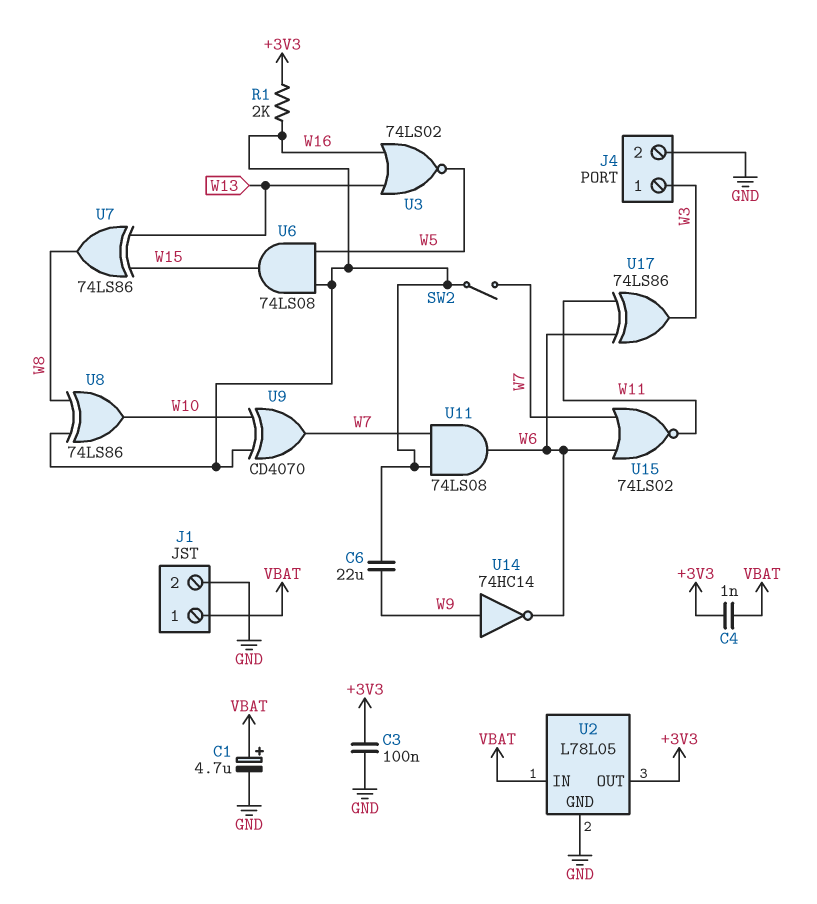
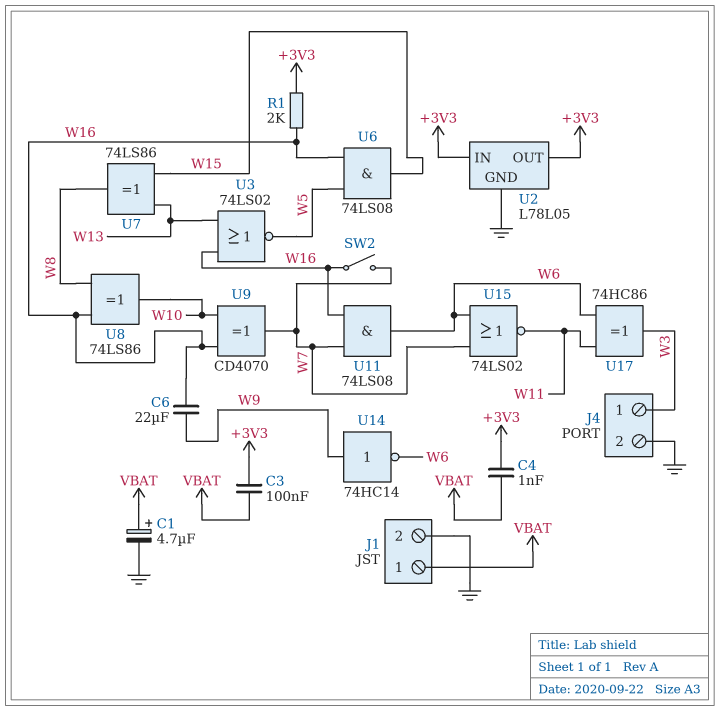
C3: 100nF (+3V3, GND) -> 100nF (+3V3, VBAT)
U2 pin IN: VBAT -> +3V3
U17: XOR 74LS86 (in W6, in W11, out W3) -> XOR 74HC86 (in W6, in W11, out W3)

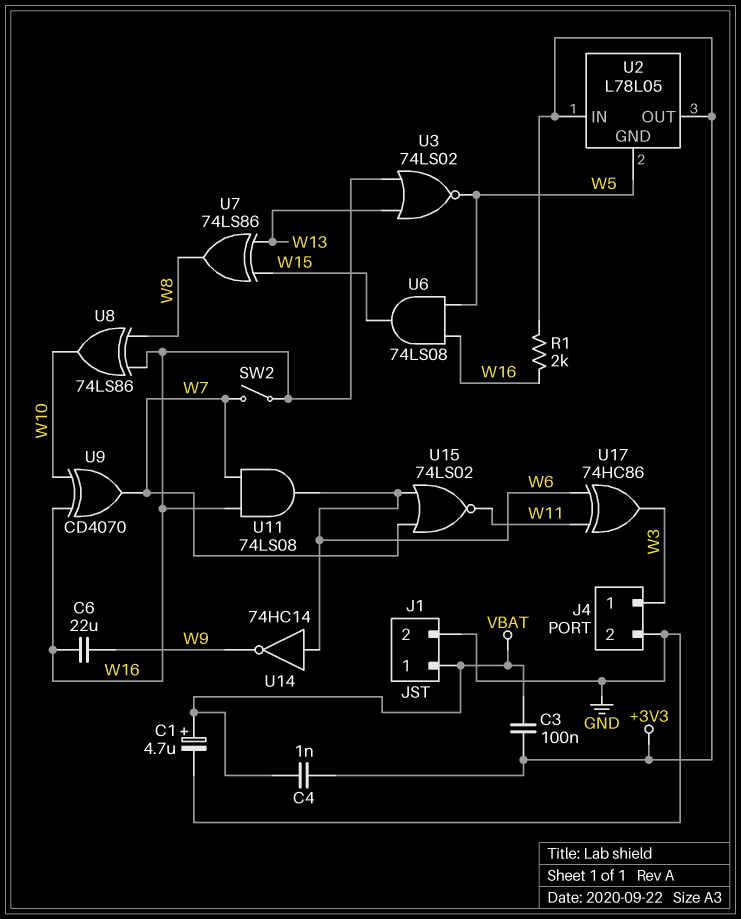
U2 pin GND: GND -> W5
U14: NOT 74HC14 (in W9, out W6) -> NOT 74HC14 (in W6, out W9)

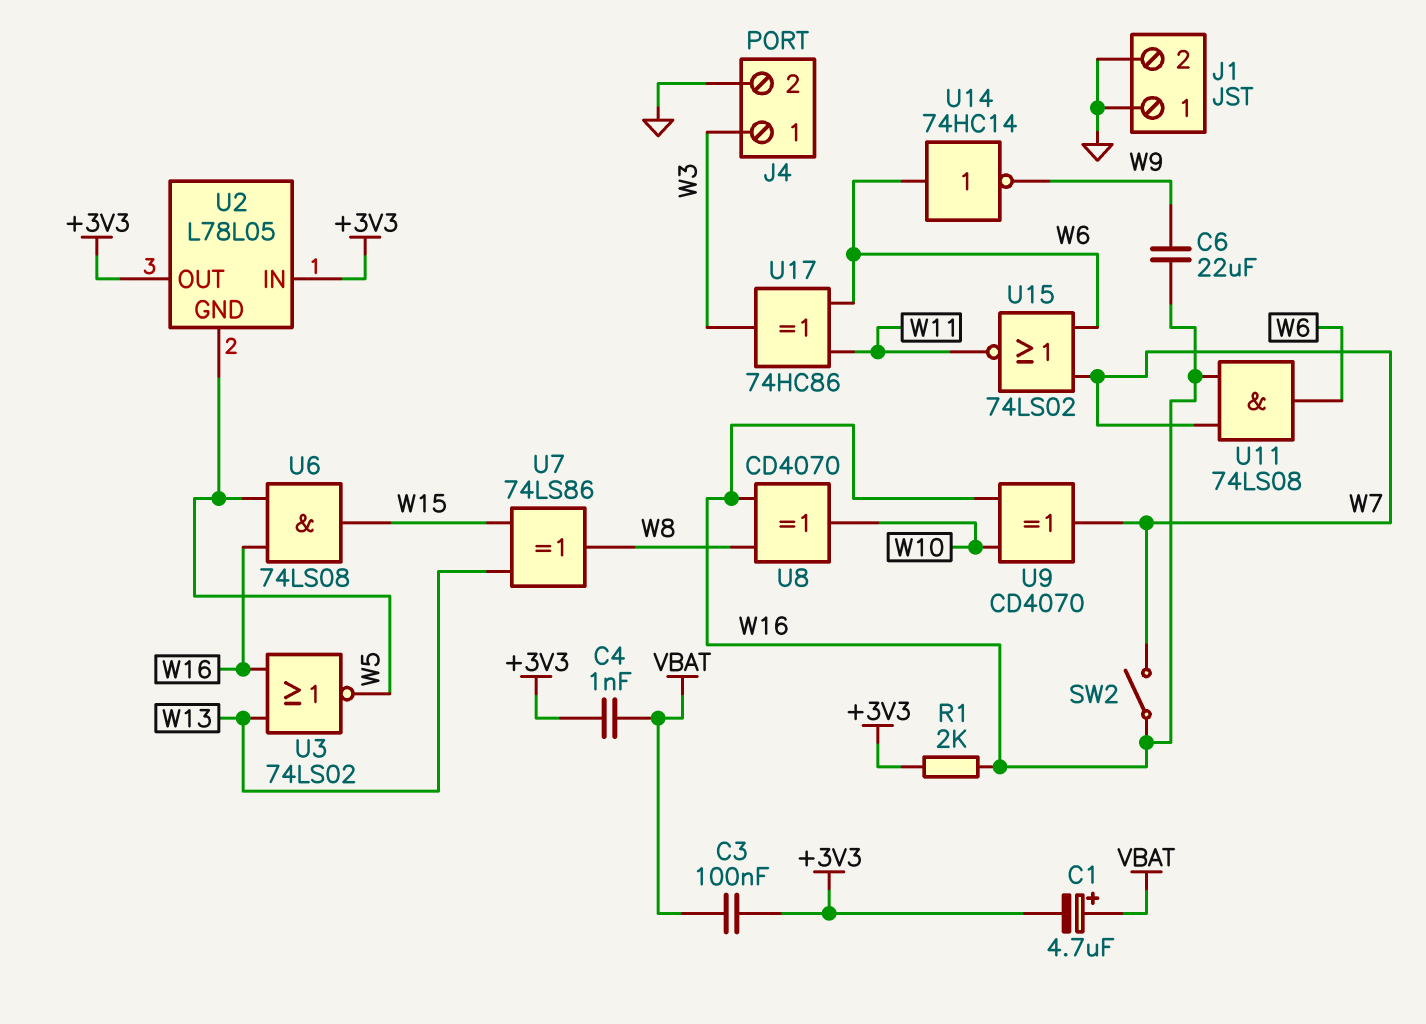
C1: 4.7uF (plus VBAT, minus GND) -> 4.7uF (plus VBAT, minus +3V3)
J1 pin 1: VBAT -> GND
U8: XOR 74LS86 (in W8, in W16, out W10) -> XOR CD4070 (in W8, in W16, out W10)

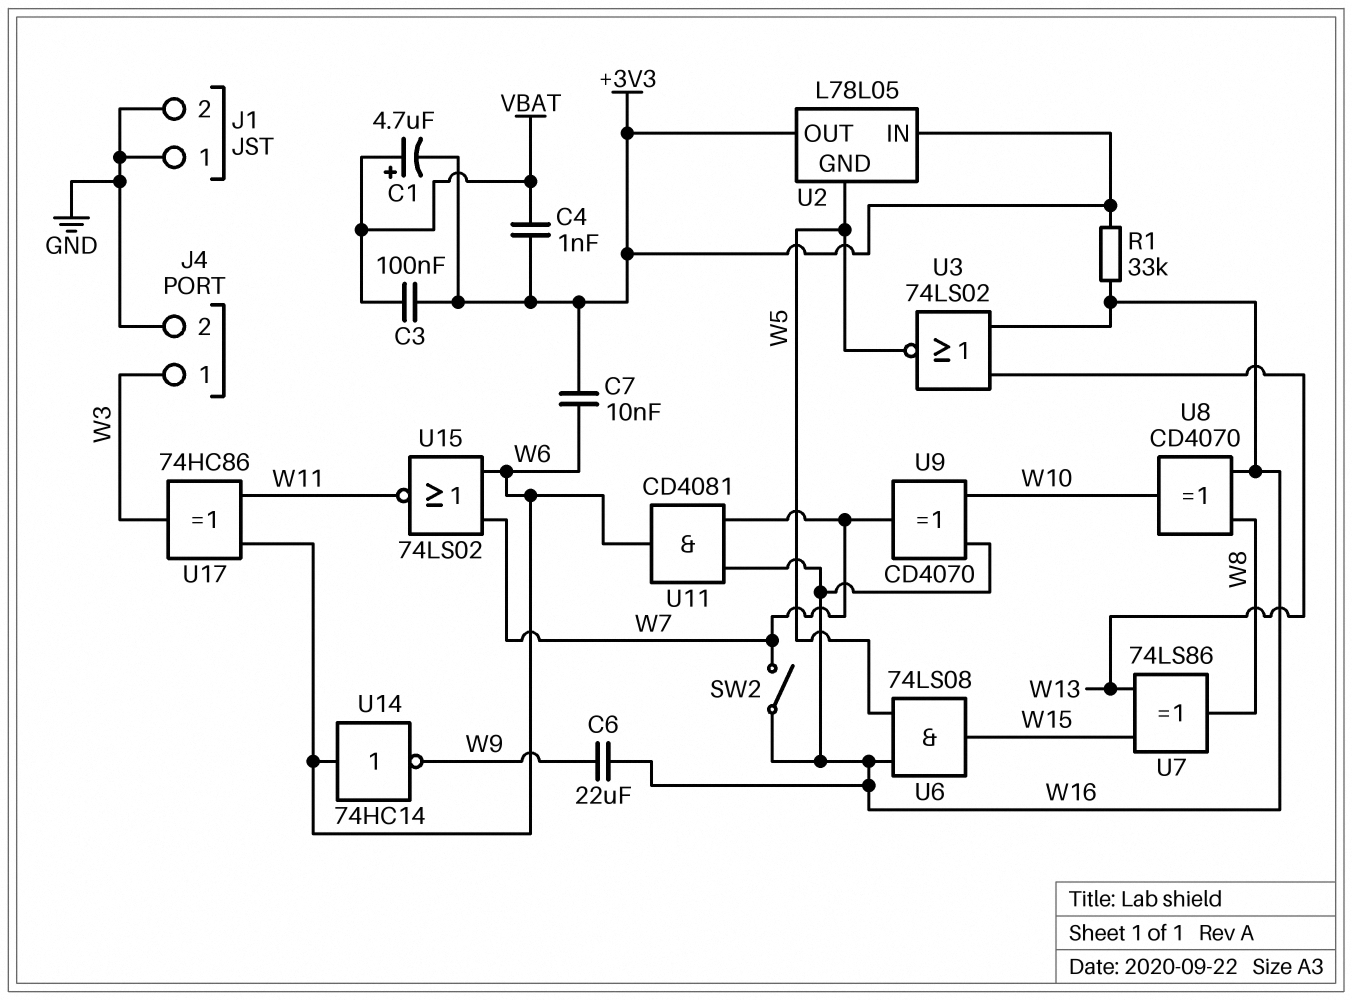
C7: none -> 10nF (+3V3, W6)
R1: 2k (+3V3, W16) -> 33k (+3V3, W16)
U11: AND 74LS08 (in W7, in W16, out W6) -> AND CD4081 (in W7, in W16, out W6)

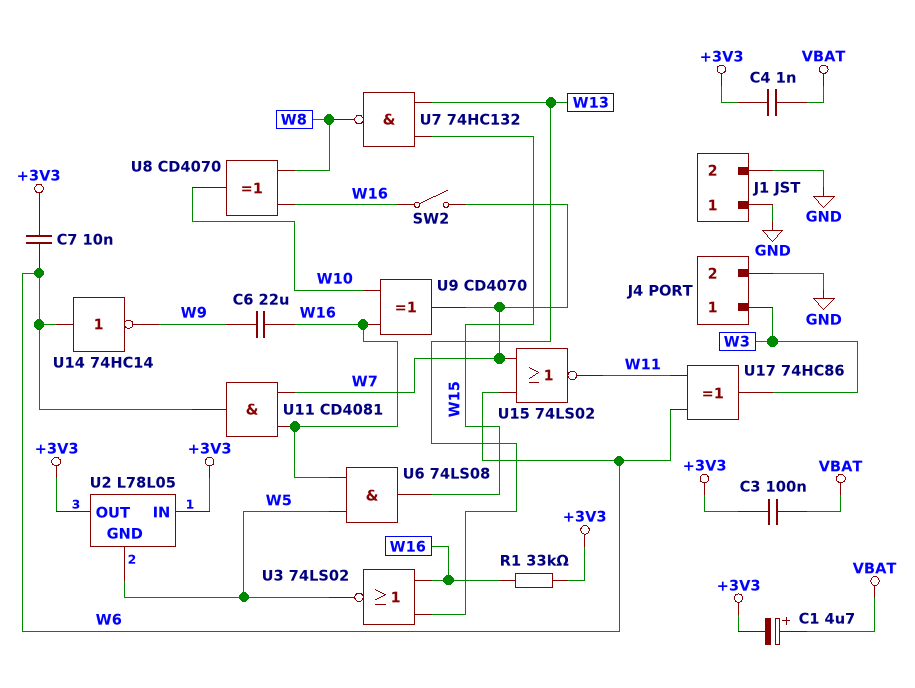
U7: XOR 74LS86 (in W13, in W15, out W8) -> NAND 74HC132 (in W13, in W15, out W8)

